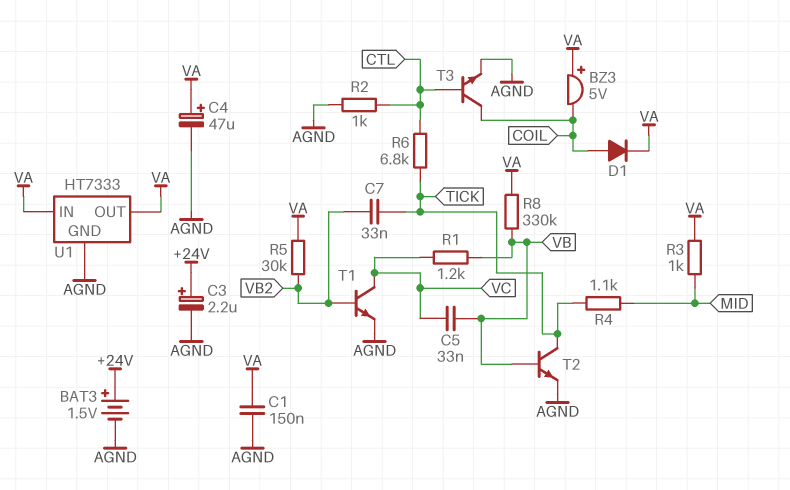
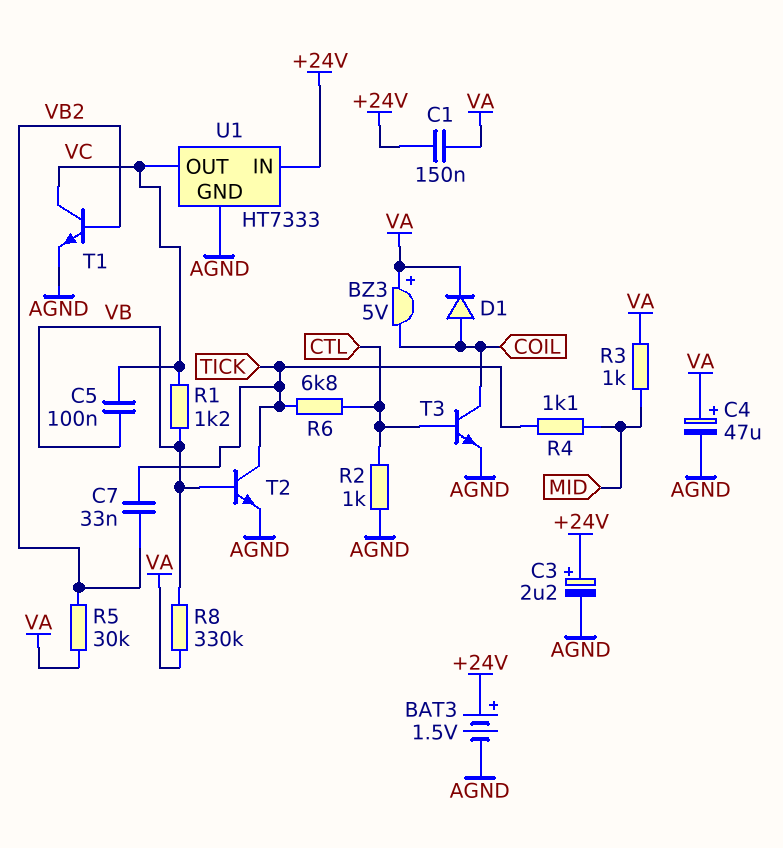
C1: 150nF (AGND, VA) -> 150nF (+24V, VA)
C5: 33nF (VB, VC) -> 100nF (VB, VC)
U1 pin IN: VA -> +24V
U1 pin OUT: VA -> VC

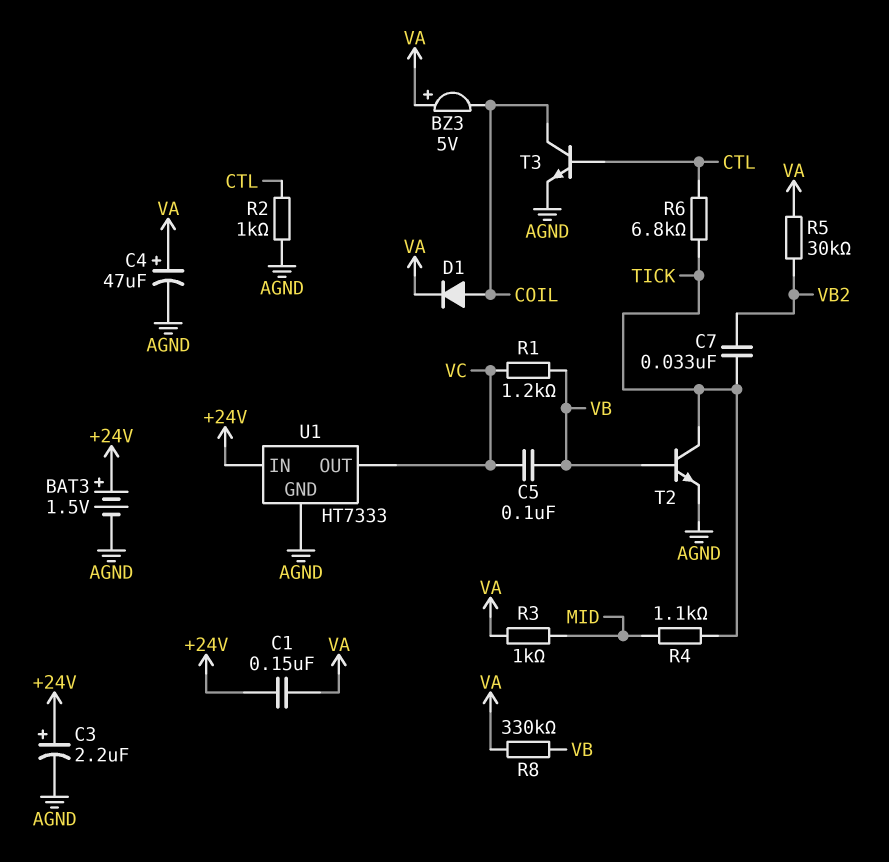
T1: NPN (B VB2, C VC, E AGND) -> none

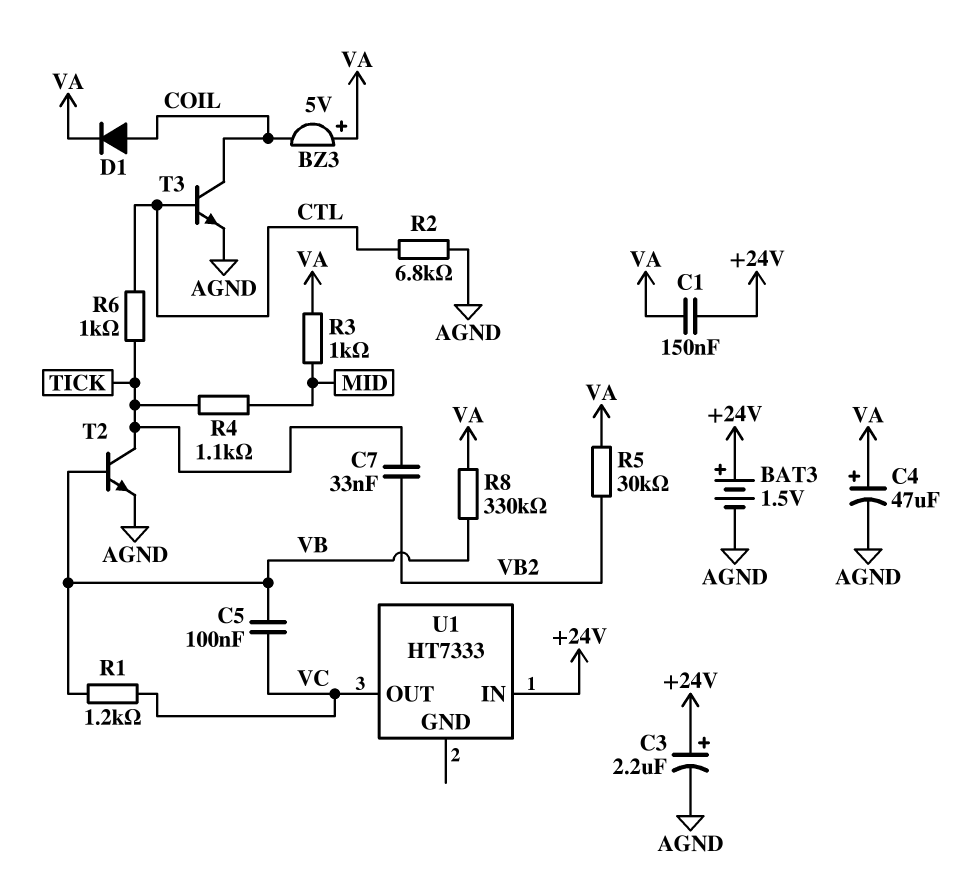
R2: 1k (AGND, CTL) -> 6.8k (AGND, CTL)
R6: 6.8k (CTL, TICK) -> 1k (CTL, TICK)
U1 pin GND: AGND -> none

